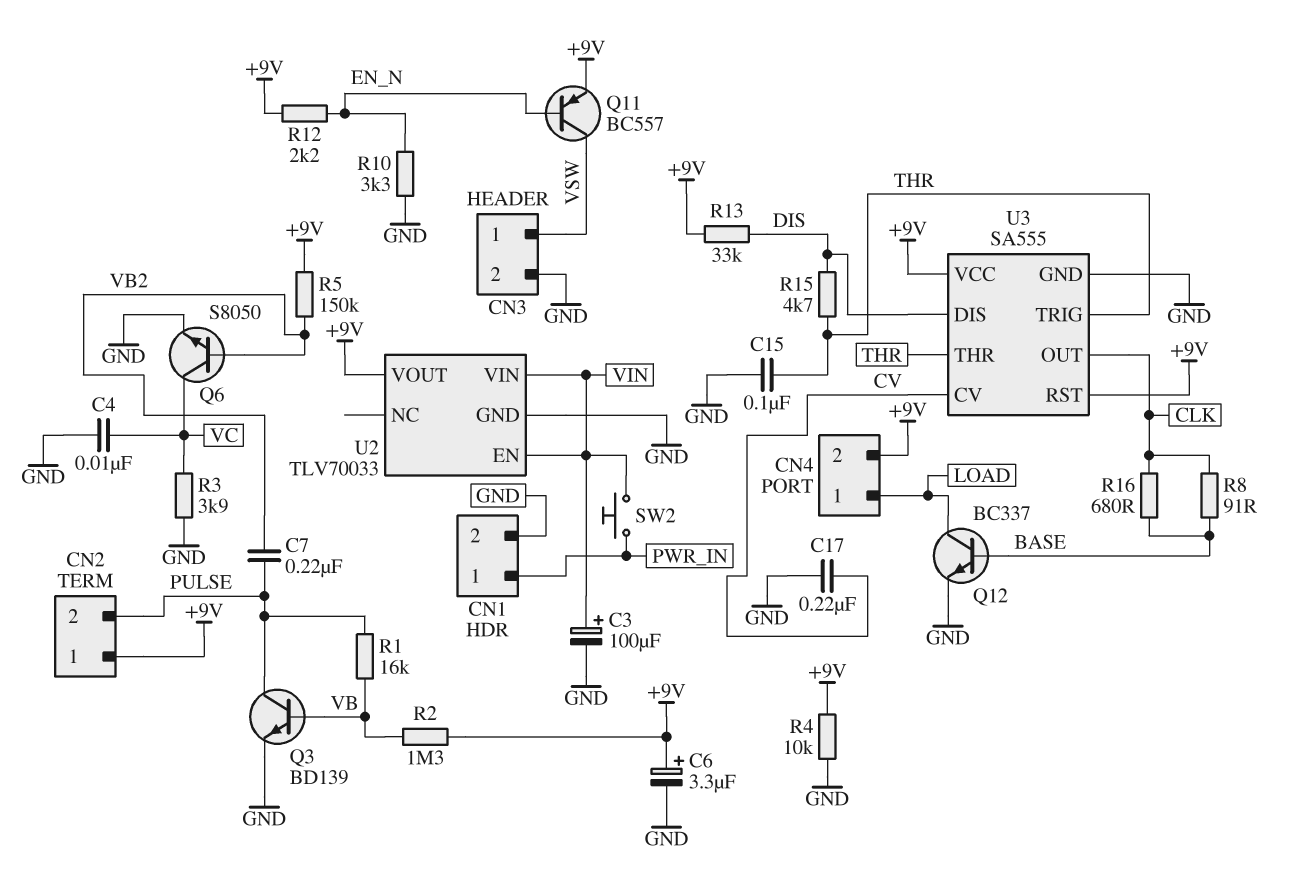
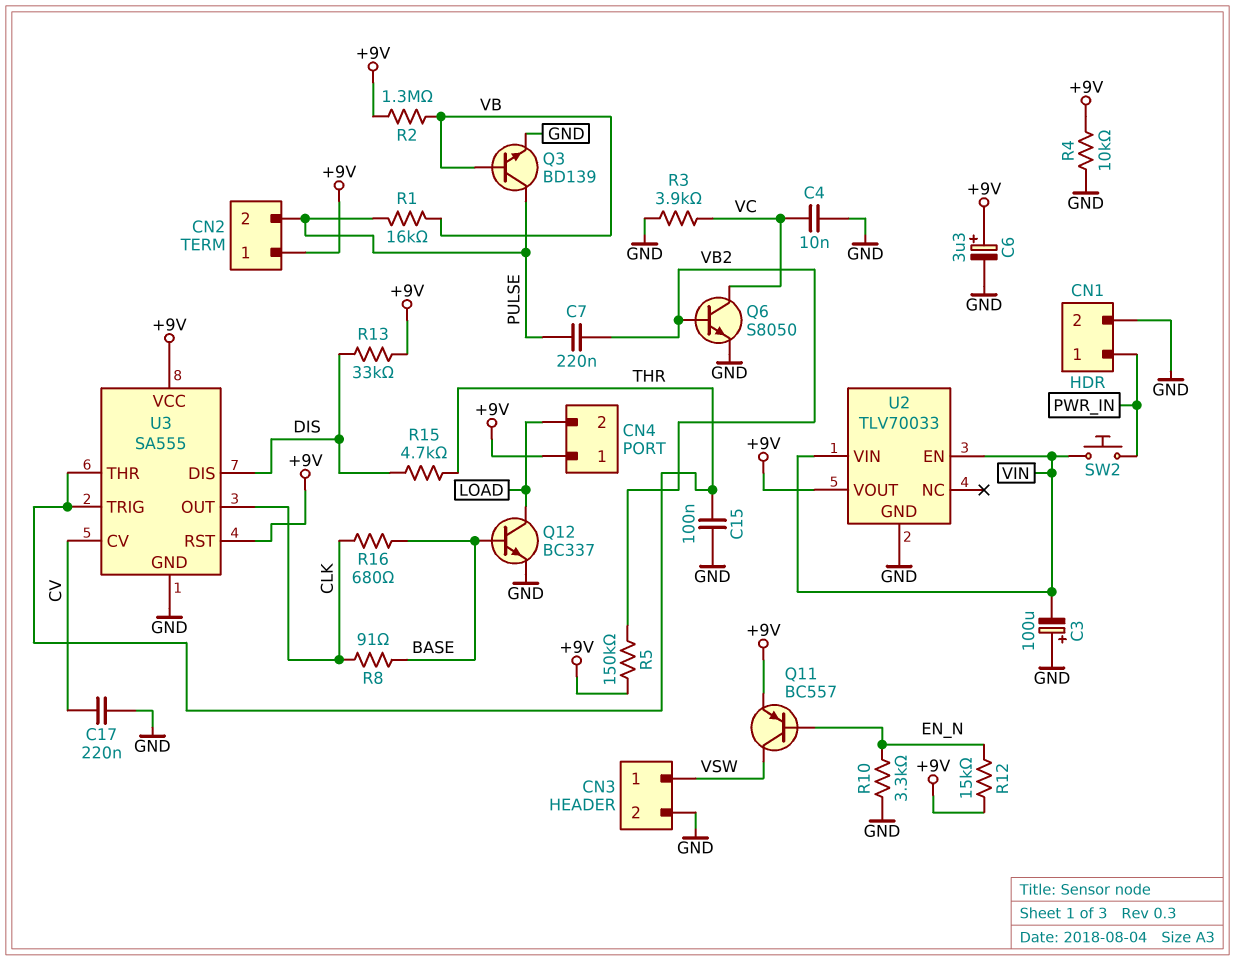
C3: 100uF (plus VIN, minus GND) -> 100uF (plus GND, minus VIN)
CN4 pin 1: LOAD -> +9V
CN4 pin 2: +9V -> LOAD
R12: 2.2k (+9V, EN_N) -> 15k (+9V, EN_N)

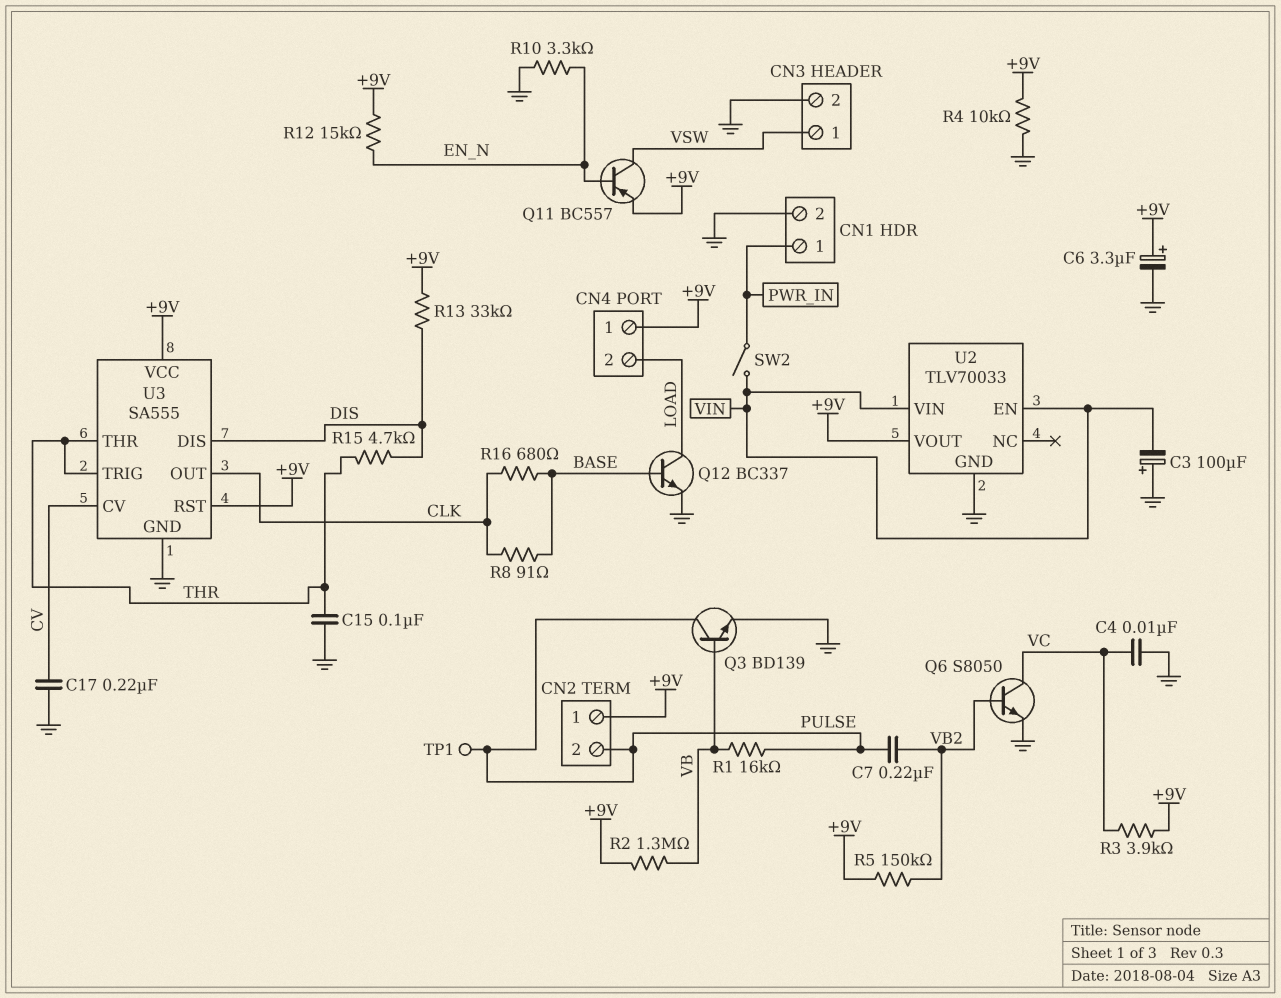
R3: 3.9k (GND, VC) -> 3.9k (+9V, VC)
SW2: button (PWR_IN, VIN) -> switch (PWR_IN, VIN)
TP1: none -> test point (PULSE)

